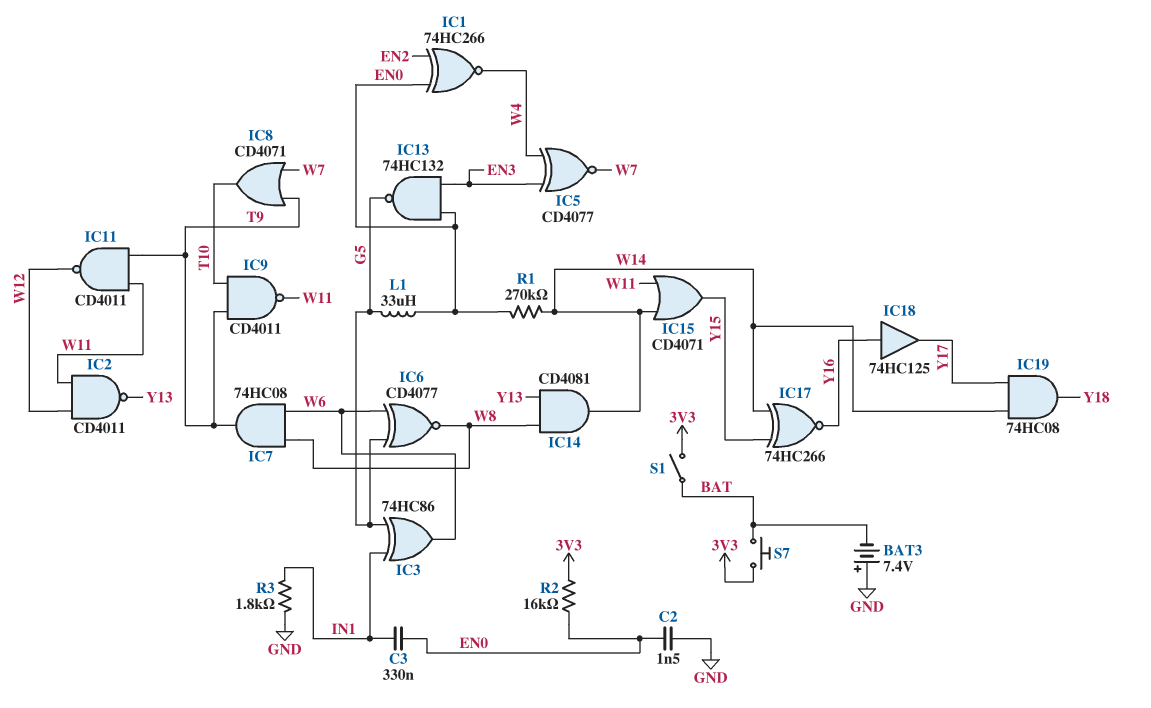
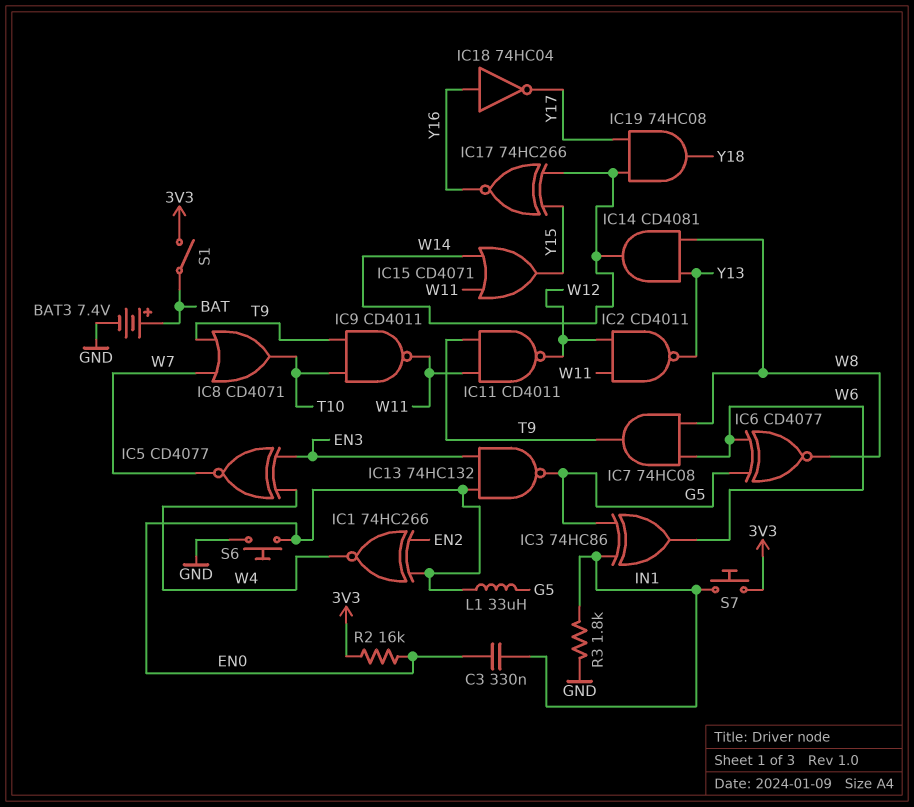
BAT3: 7.4V (plus GND, minus BAT) -> 7.4V (plus BAT, minus GND)
C2: 1.5nF (EN0, GND) -> none
IC18: buffer 74HC125 (in Y16, out Y17) -> NOT 74HC04 (in Y16, out Y17)
R1: 270k (EN0, W14) -> none
S6: none -> button (EN0, GND)
S7: button (3V3, BAT) -> button (3V3, IN1)

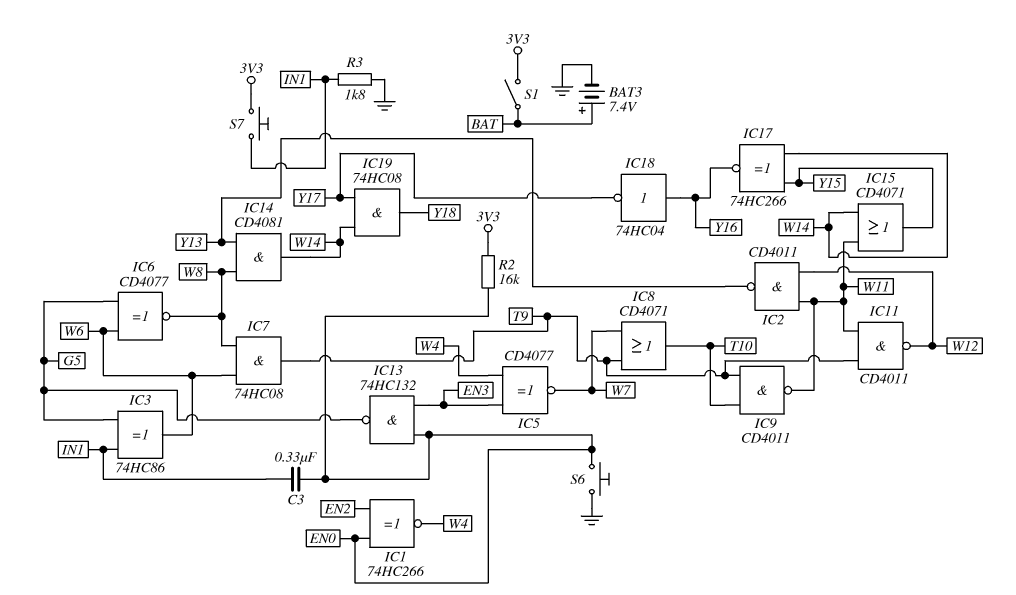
L1: 33uH (EN0, G5) -> none

